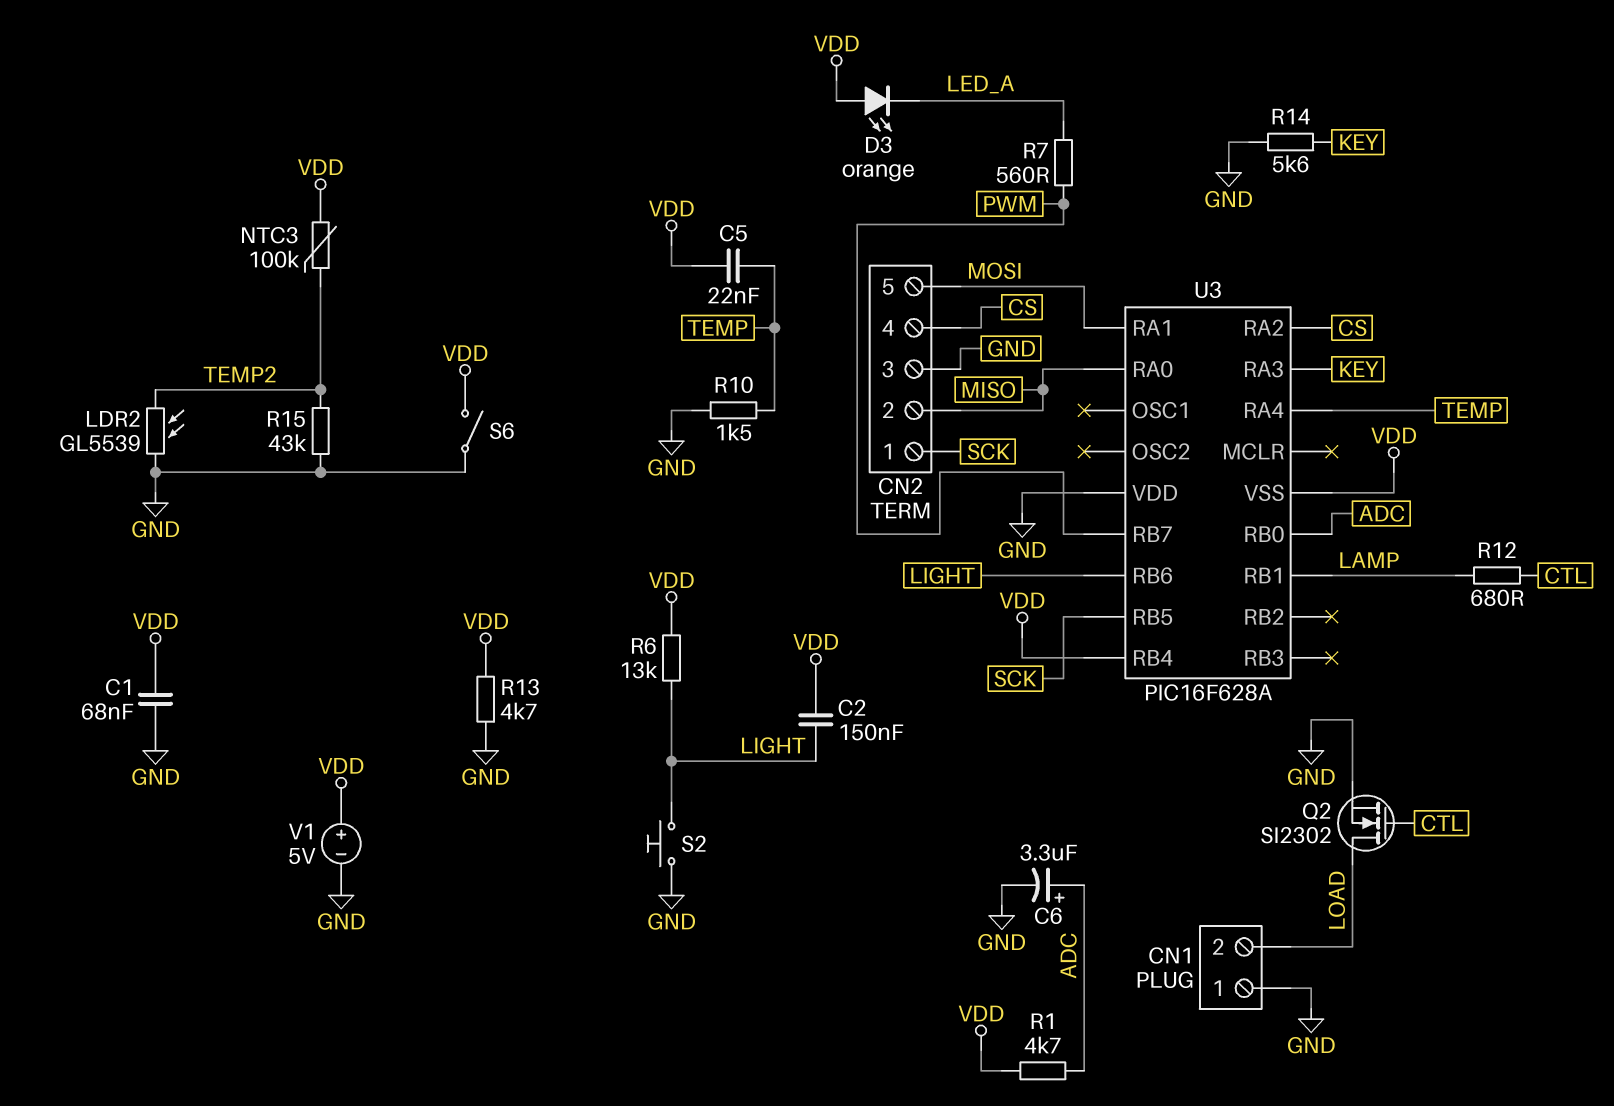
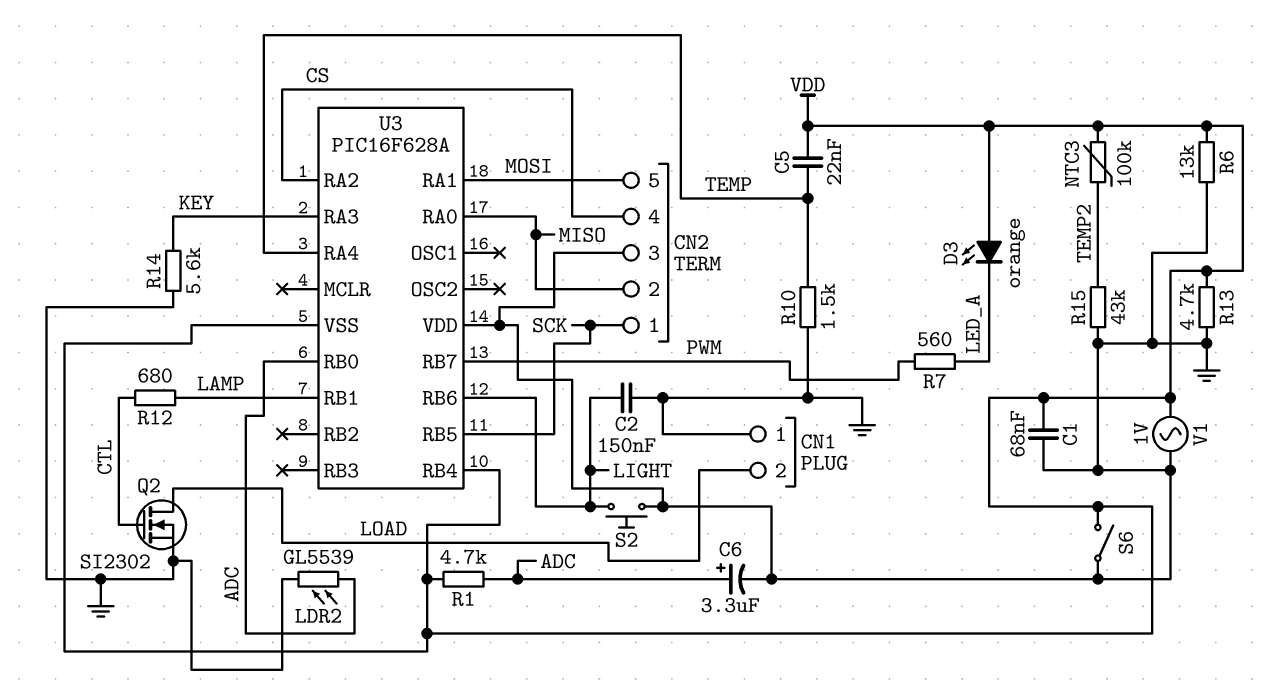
C2: 150nF (LIGHT, VDD) -> 150nF (GND, LIGHT)
LDR2: GL5539 (GND, TEMP2) -> GL5539 (ADC, GND)
R6: 13k (LIGHT, VDD) -> 13k (GND, VDD)
V1: 5V (plus VDD, minus GND) -> AC 1V (GND, VDD)

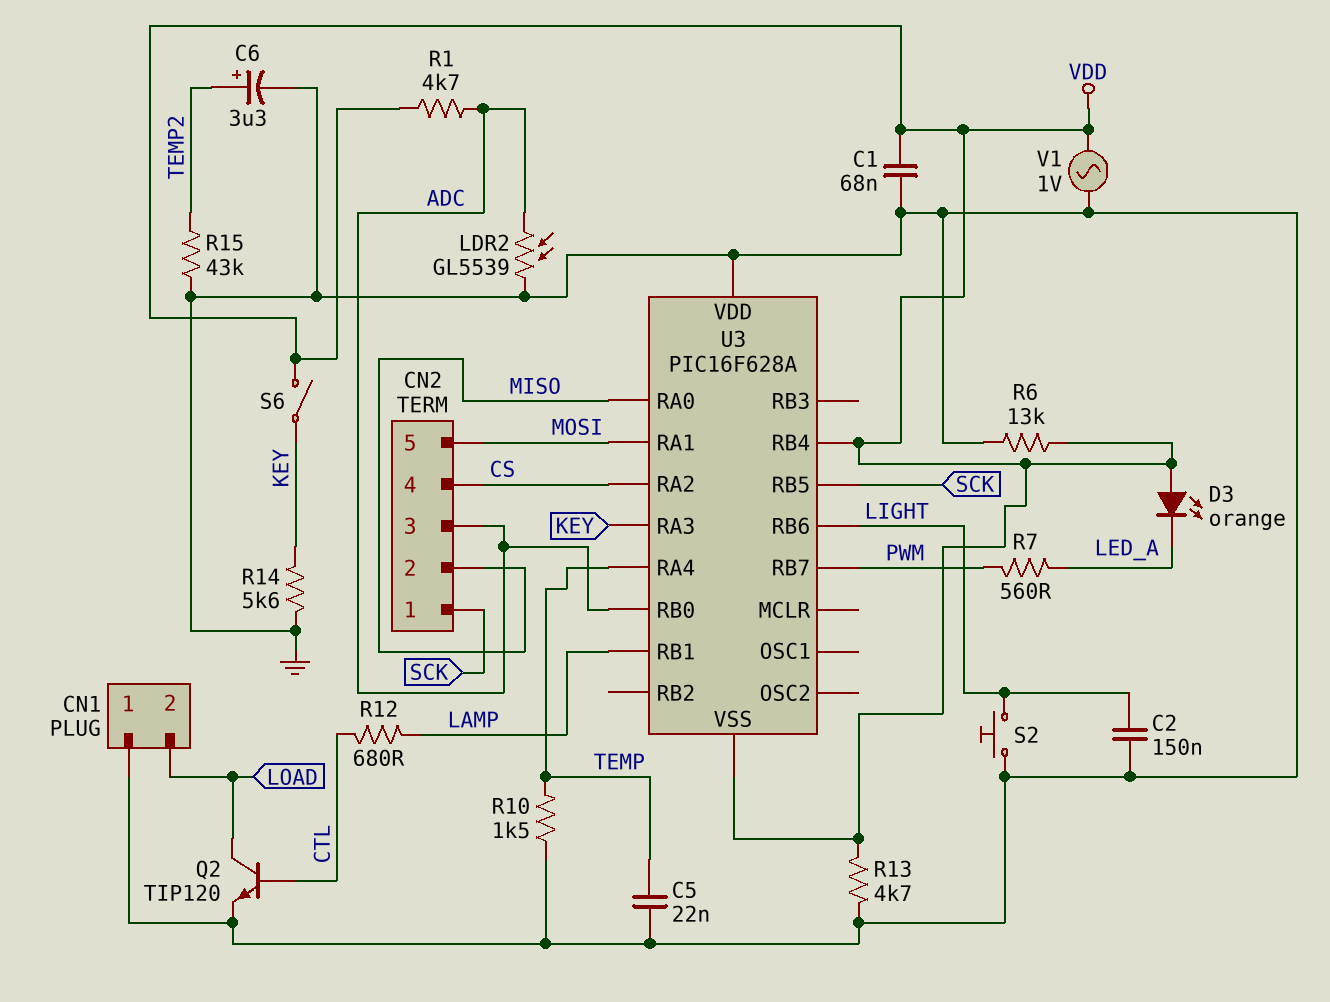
C5: 22nF (TEMP, VDD) -> 22nF (GND, TEMP)
C6: 3.3uF (plus ADC, minus GND) -> 3.3uF (plus TEMP2, minus GND)
CN2 pin 3: GND -> ADC
NTC3: 100k (TEMP2, VDD) -> none
Q2: NMOS SI2302 (G CTL, D LOAD, S GND) -> NPN TIP120 (B CTL, C LOAD, E GND)
S6: switch (GND, VDD) -> switch (KEY, VDD)

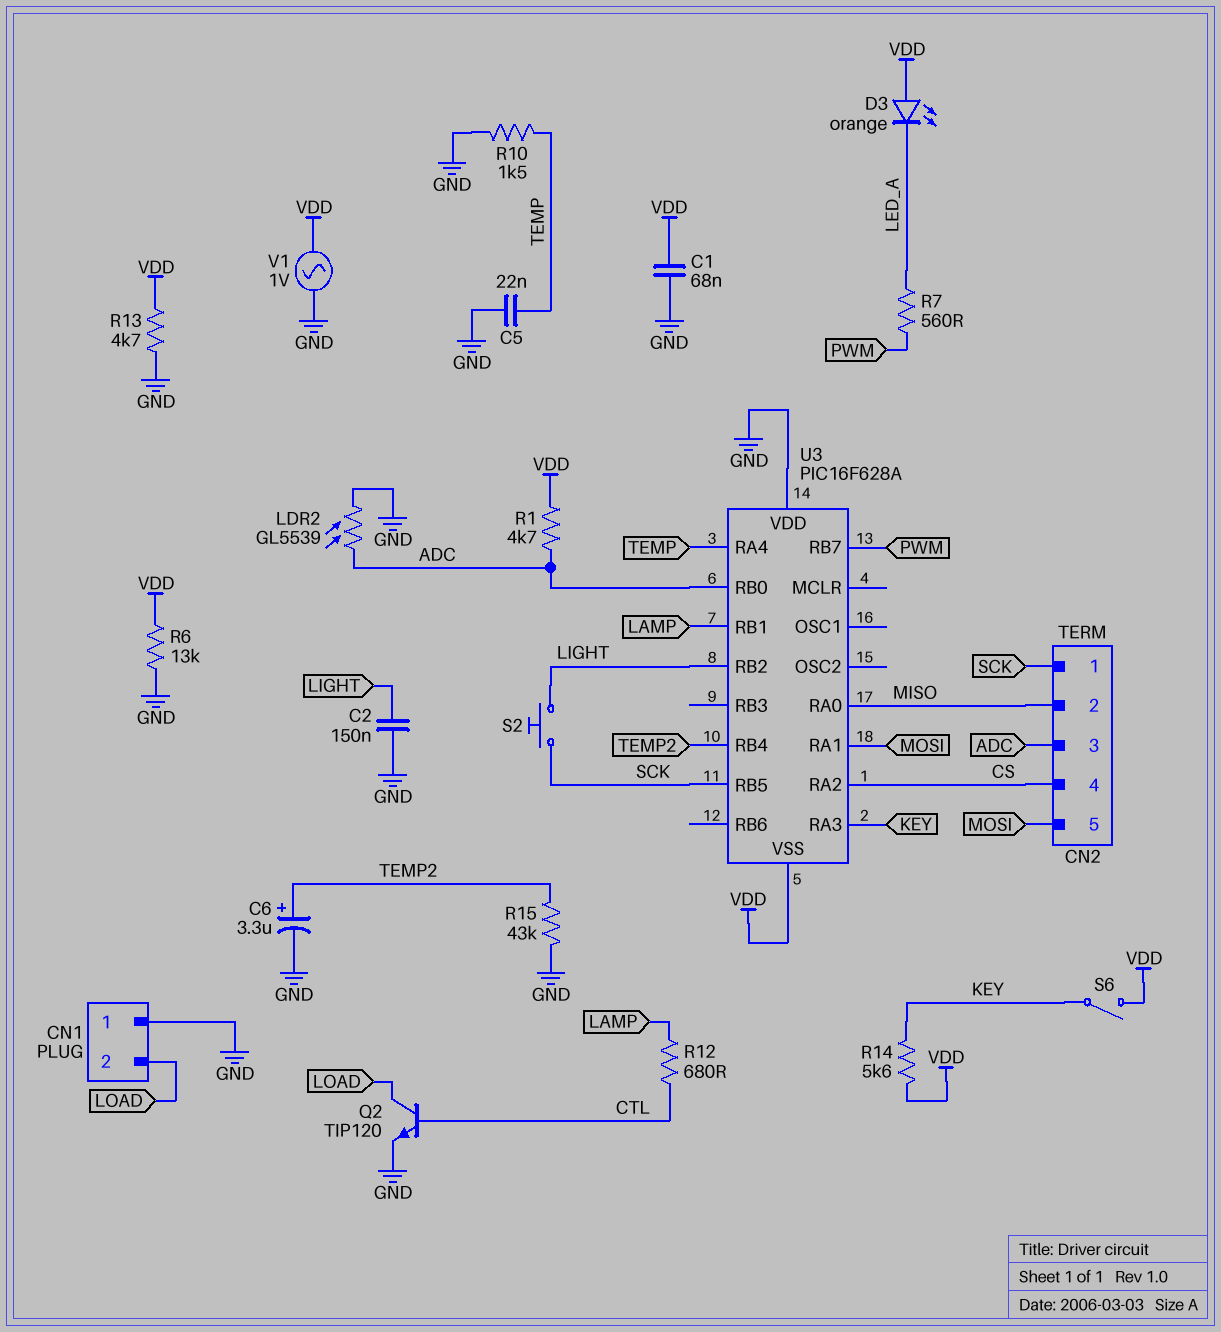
R14: 5.6k (GND, KEY) -> 5.6k (KEY, VDD)
S2: button (GND, LIGHT) -> button (LIGHT, SCK)
U3 pin RB2: none -> LIGHT
U3 pin RB4: VDD -> TEMP2
U3 pin RB6: LIGHT -> none

